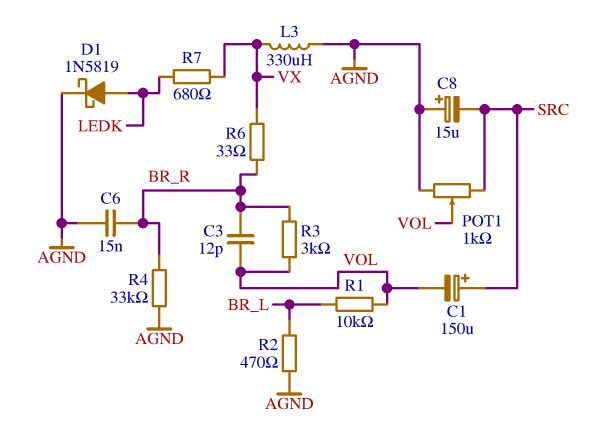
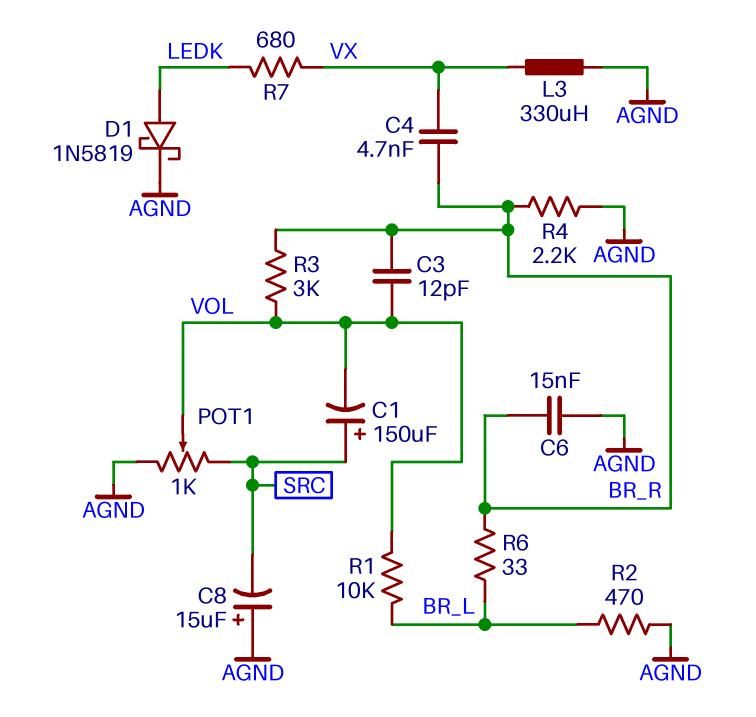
C4: none -> 4.7nF (BR_R, VX)
R4: 33k (AGND, BR_R) -> 2.2k (AGND, BR_R)
R6: 33 (BR_R, VX) -> 33 (BR_L, BR_R)

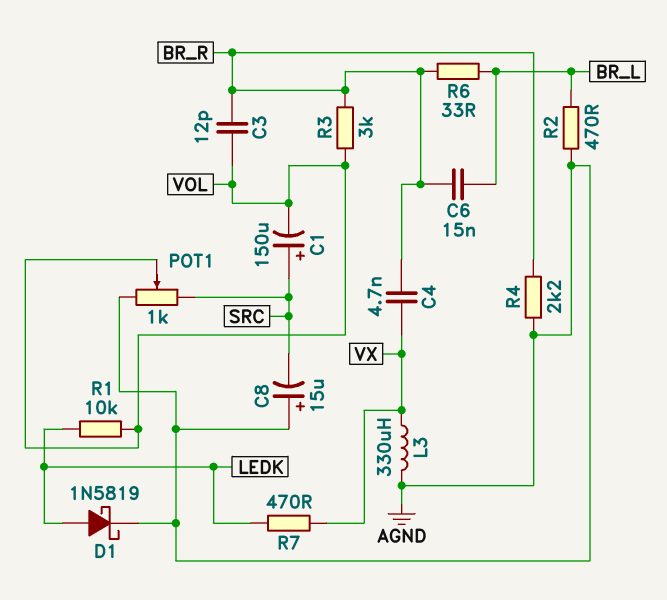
C6: 15nF (AGND, BR_R) -> 15nF (BR_L, BR_R)
R1: 10k (BR_L, VOL) -> 10k (LEDK, VOL)
R7: 680 (LEDK, VX) -> 470 (LEDK, VX)

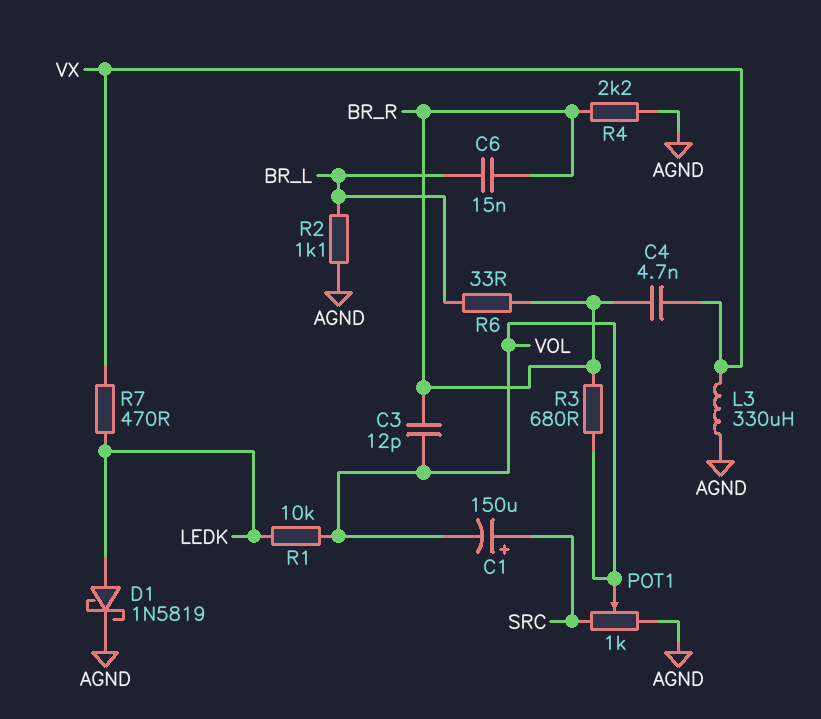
C8: 15uF (plus AGND, minus SRC) -> none
R2: 470 (AGND, BR_L) -> 1.1k (AGND, BR_L)
R3: 3k (BR_R, VOL) -> 680 (BR_R, VOL)

